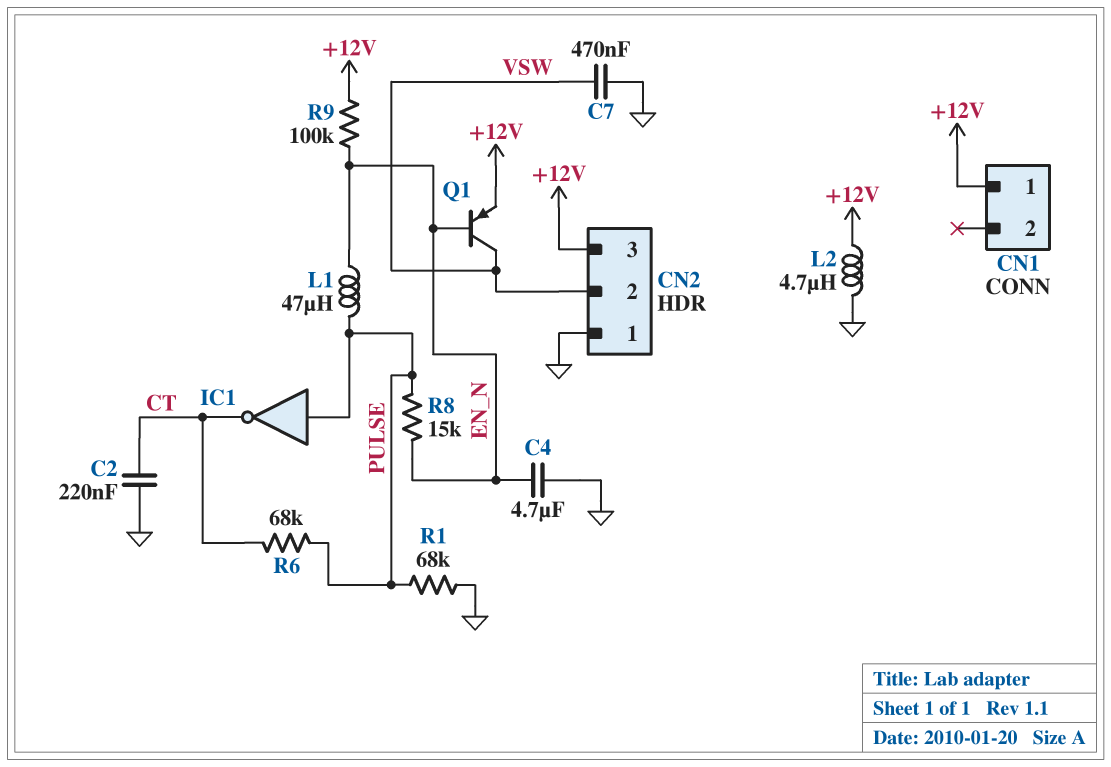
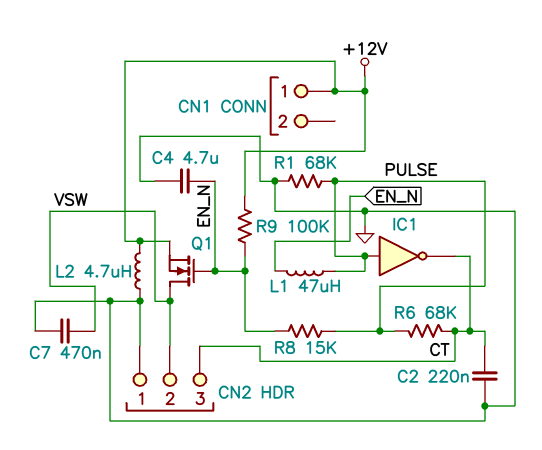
CN2 pin 3: +12V -> CT
Q1: PNP (B EN_N, C VSW, E +12V) -> NMOS (G EN_N, D VSW, S +12V)

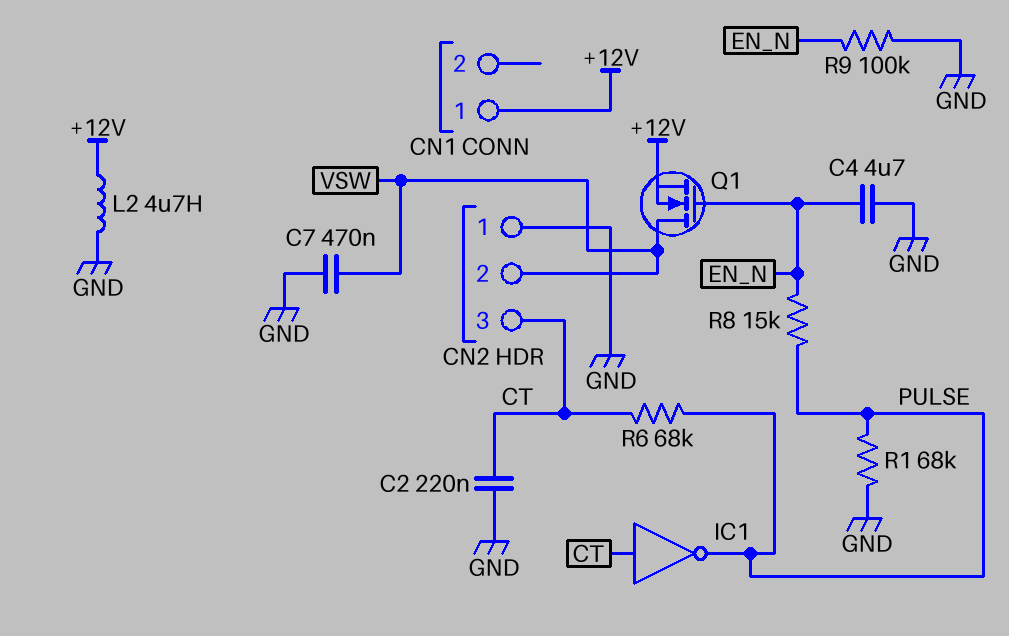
IC1: NOT (in PULSE, out CT) -> NOT (in CT, out PULSE)
L1: 47uH (EN_N, PULSE) -> none
R9: 100k (+12V, EN_N) -> 100k (EN_N, GND)

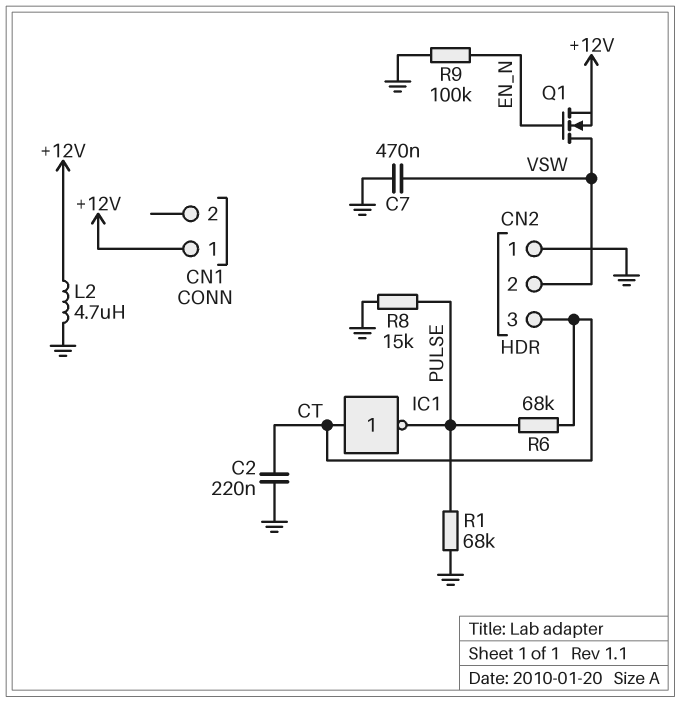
C4: 4.7uF (EN_N, GND) -> none
R8: 15k (EN_N, PULSE) -> 15k (GND, PULSE)

